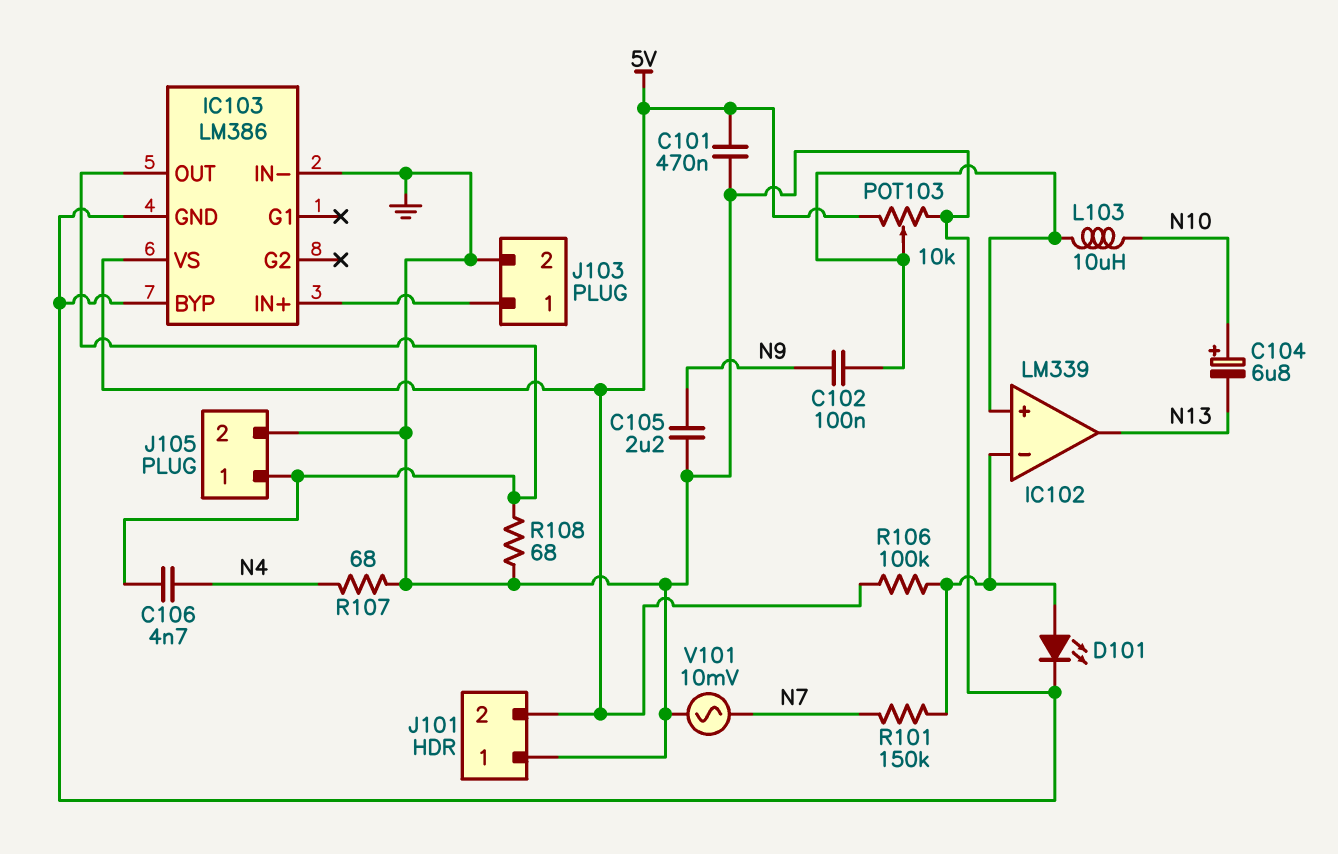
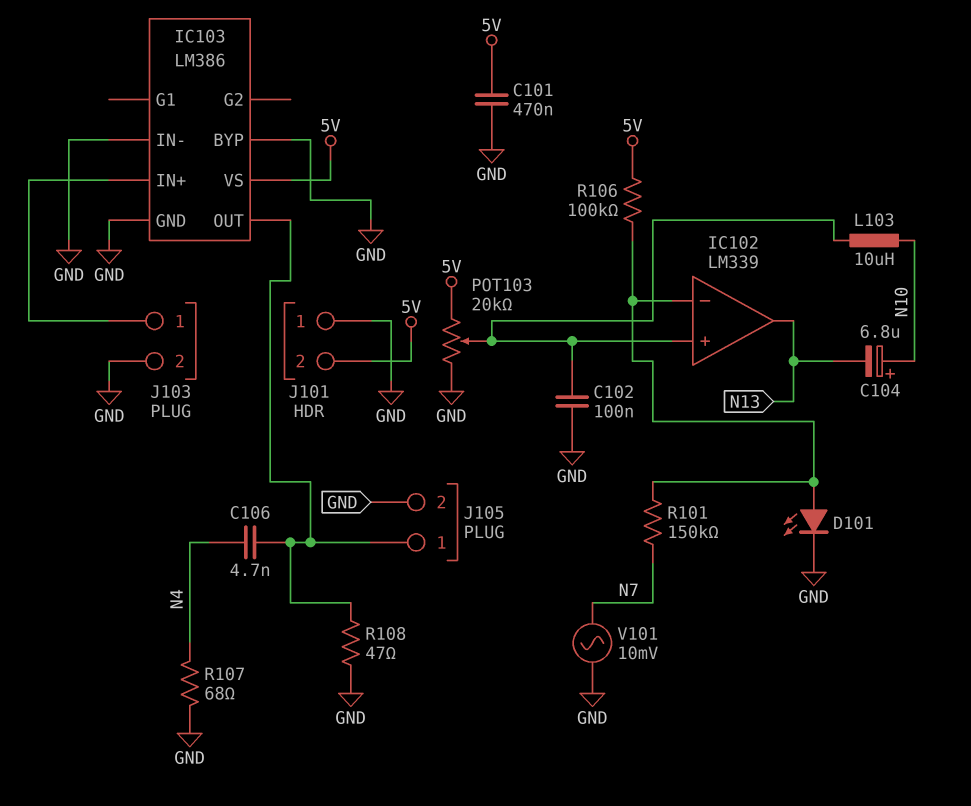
C102: 100nF (IC102/in+, N9) -> 100nF (GND, IC102/in+)
C105: 2.2uF (GND, N9) -> none
POT103: 10k (5V, GND, wiper IC102/in+) -> 20k (5V, GND, wiper IC102/in+)
R108: 68 (GND, IC103/OUT) -> 47 (GND, IC103/OUT)

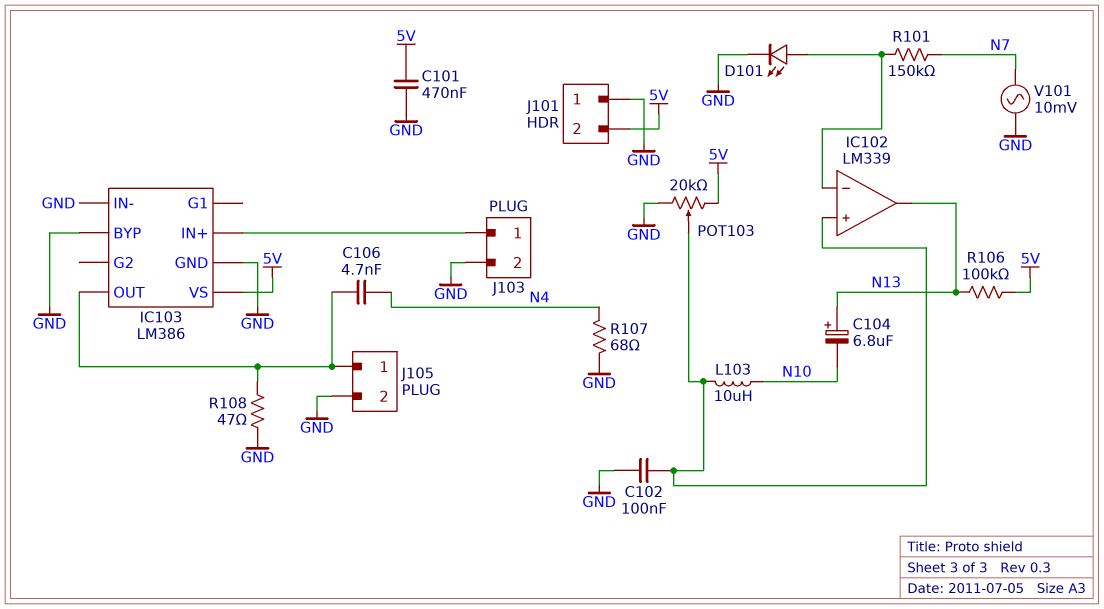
C104: 6.8uF (plus N10, minus N13) -> 6.8uF (plus N13, minus N10)
R106: 100k (5V, IC102/in-) -> 100k (5V, N13)

